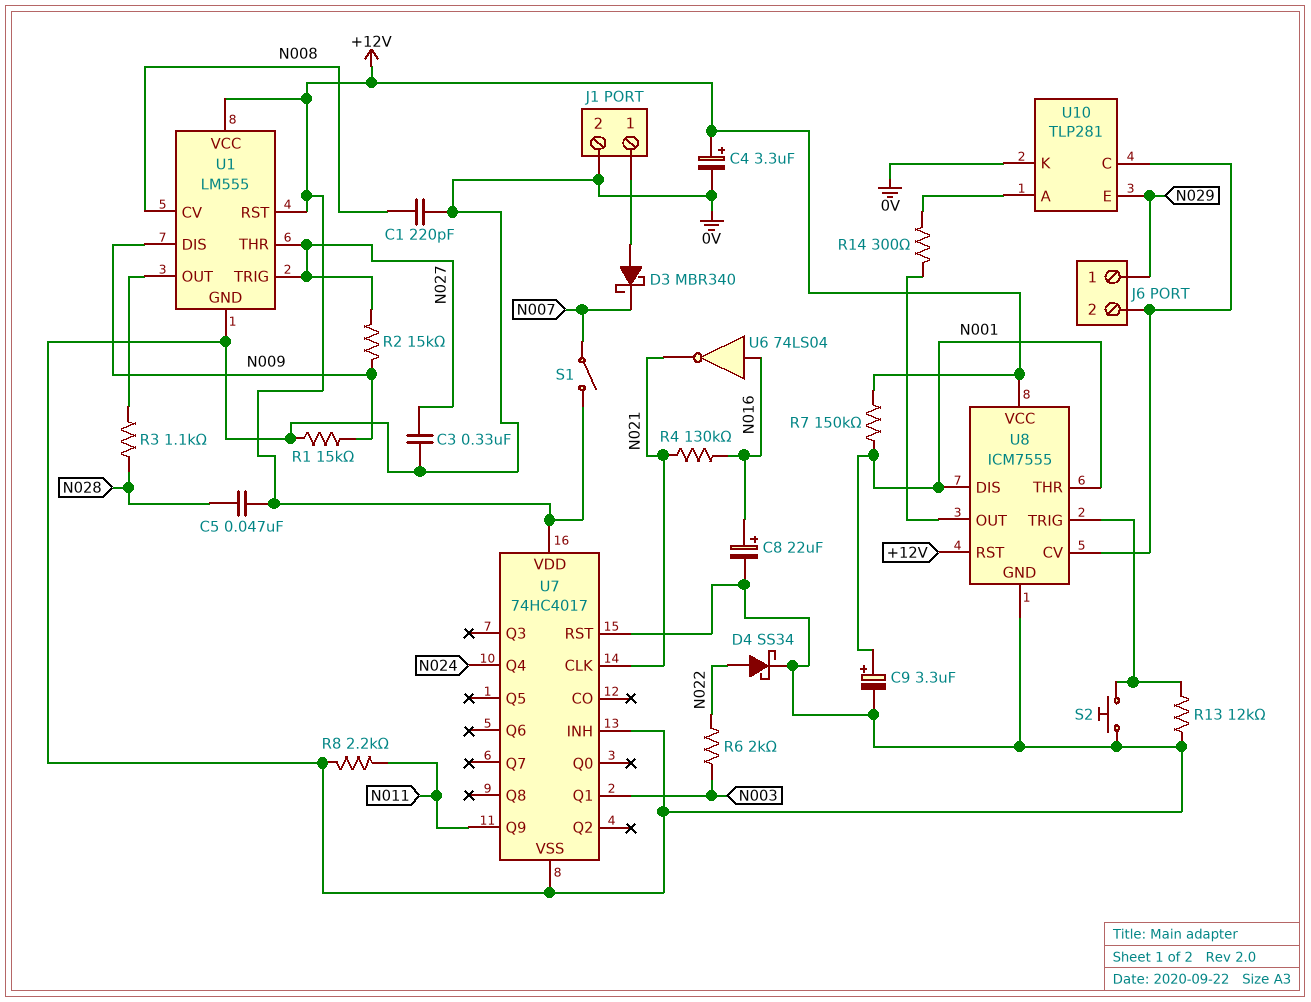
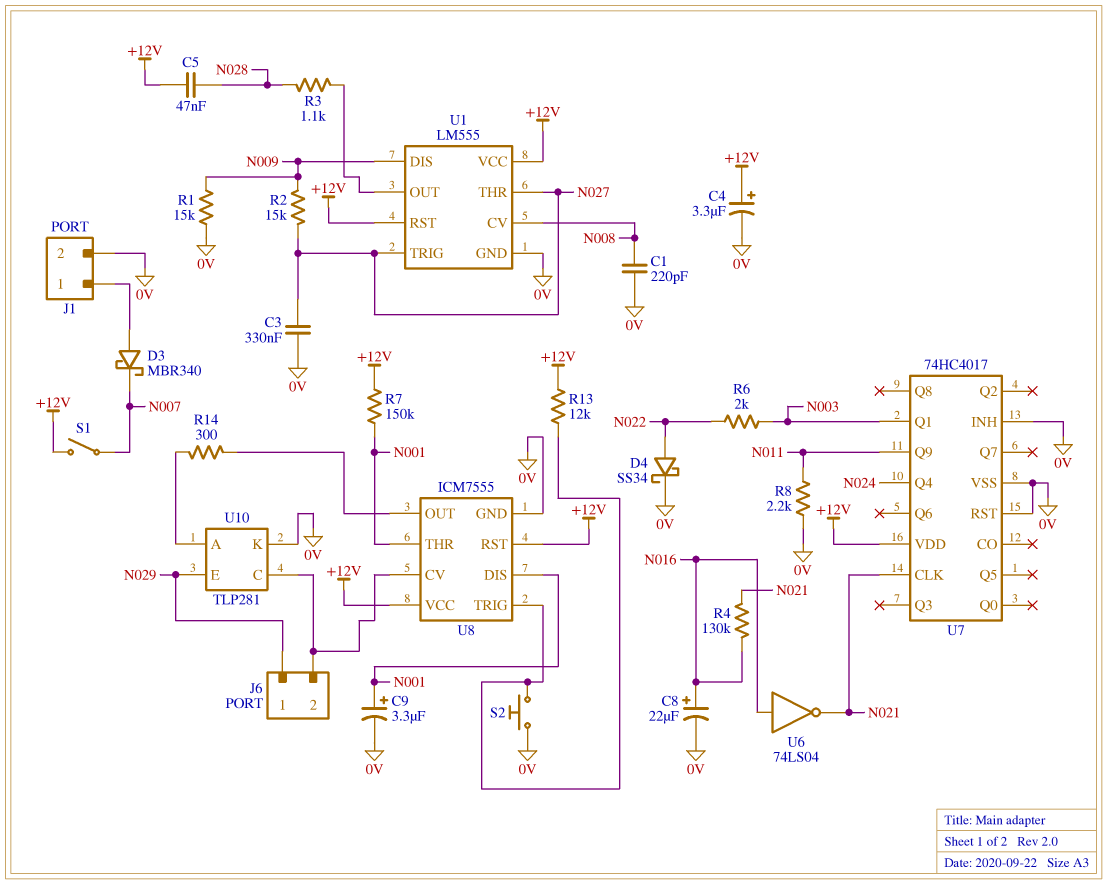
R13: 12k (0V, U8/TRIG) -> 12k (+12V, U8/TRIG)

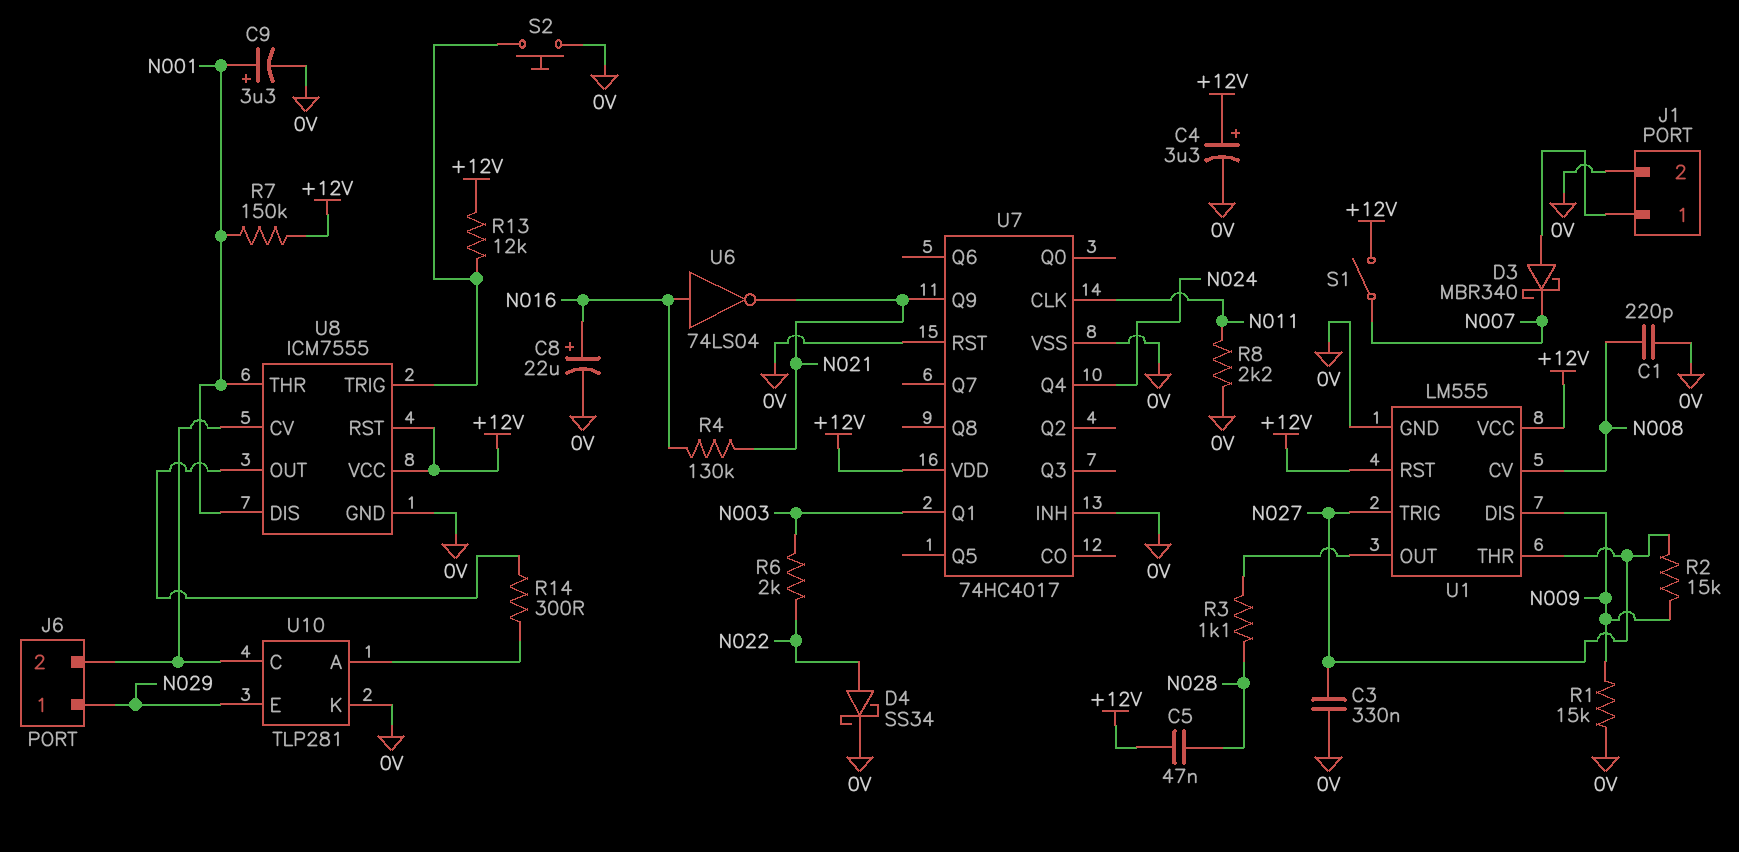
U7 pin CLK: N021 -> N011
U7 pin Q9: N011 -> N021

